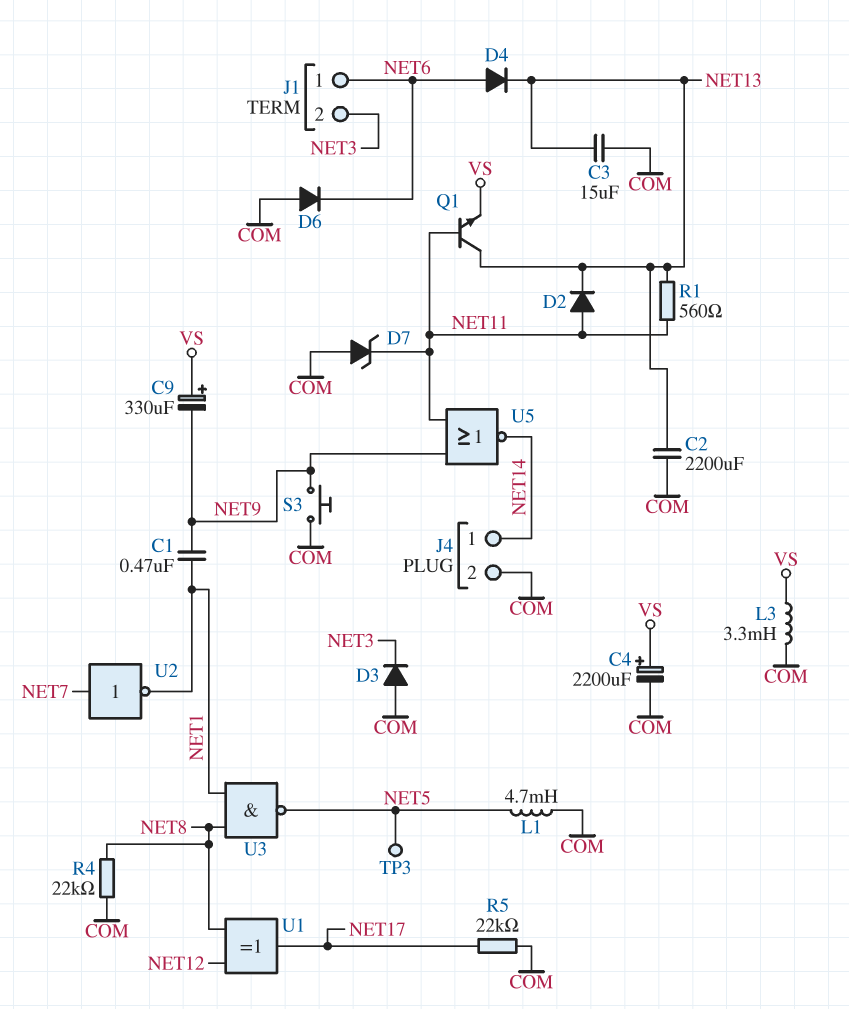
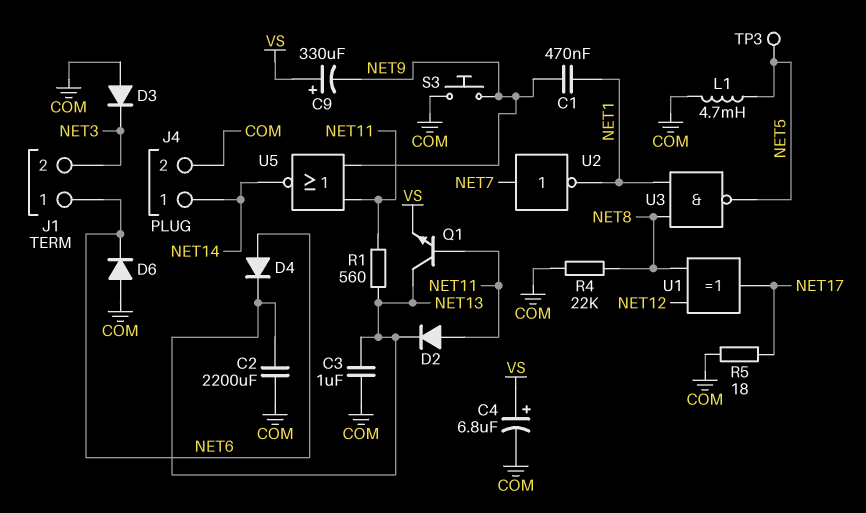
C3: 15uF (COM, NET13) -> 1uF (COM, NET13)
C4: 2200uF (plus VS, minus COM) -> 6.8uF (plus VS, minus COM)
D7: zener (A COM, K NET11) -> none
L3: 3.3mH (COM, VS) -> none
R5: 22k (COM, NET17) -> 18 (COM, NET17)

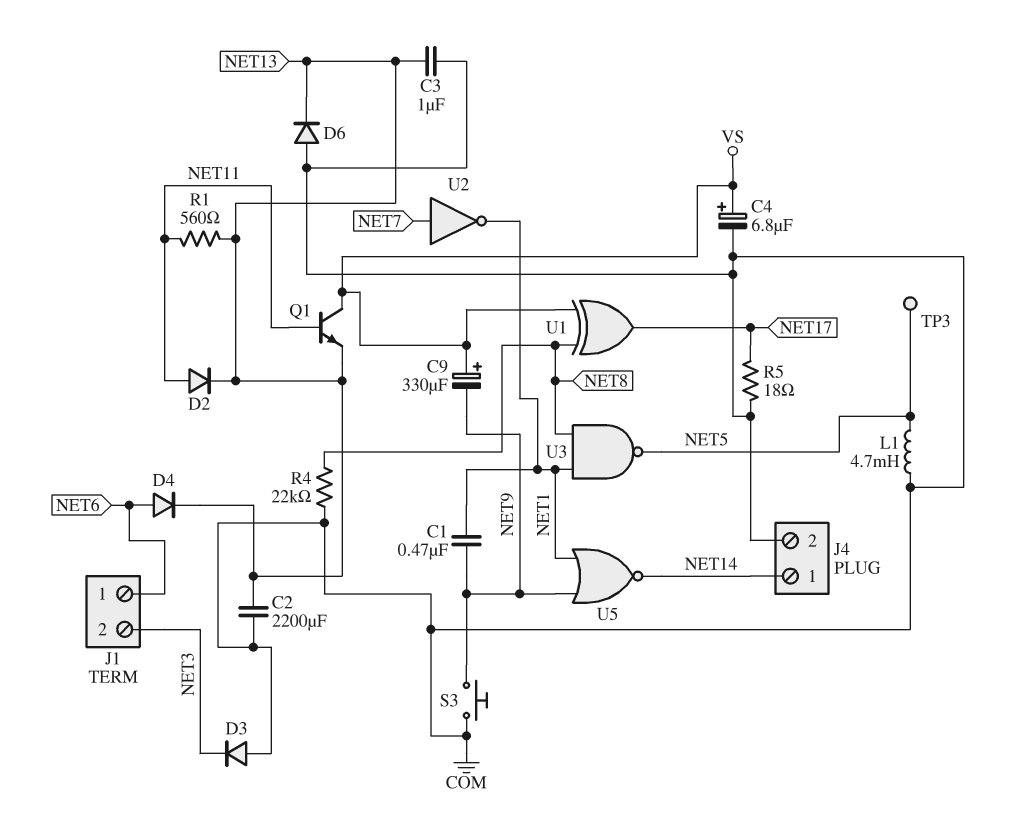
D6: diode (A COM, K NET6) -> diode (A COM, K NET13)
Q1: NPN (B NET11, C NET13, E VS) -> NPN (B NET11, C VS, E NET13)
U1: XOR (in NET8, in NET12, out NET17) -> XOR (in NET8, in VS, out NET17)
U5: NOR (in NET9, in NET11, out NET14) -> NOR (in NET1, in NET9, out NET14)

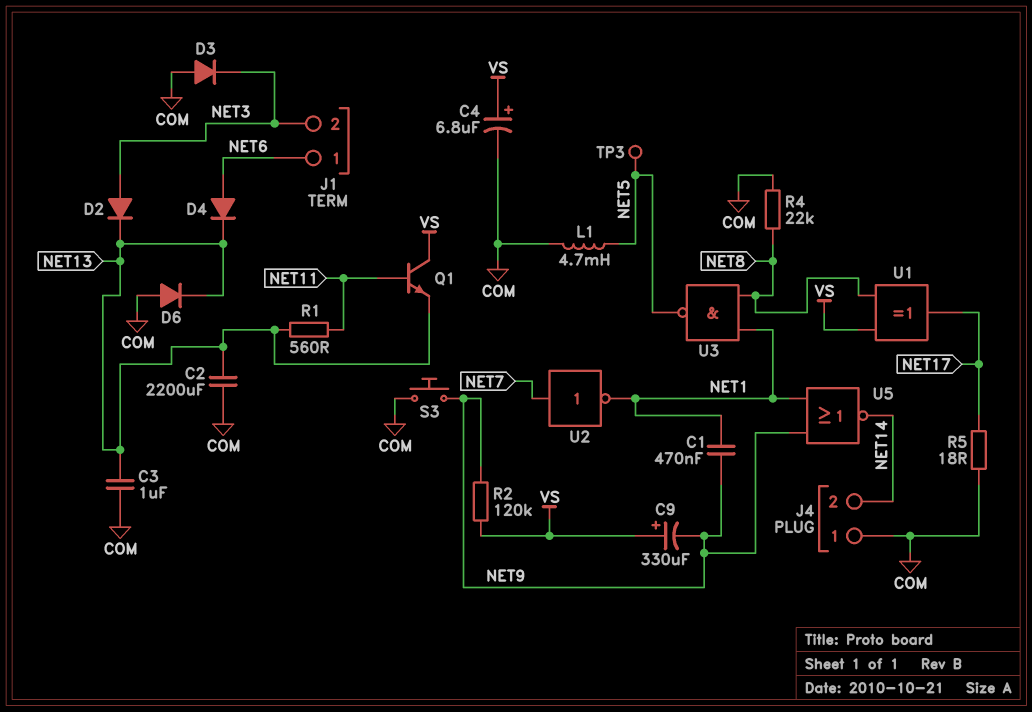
D2: diode (A NET11, K NET13) -> diode (A NET3, K NET13)
J4 pin 1: NET14 -> COM
J4 pin 2: COM -> NET14
R2: none -> 120k (NET9, VS)

